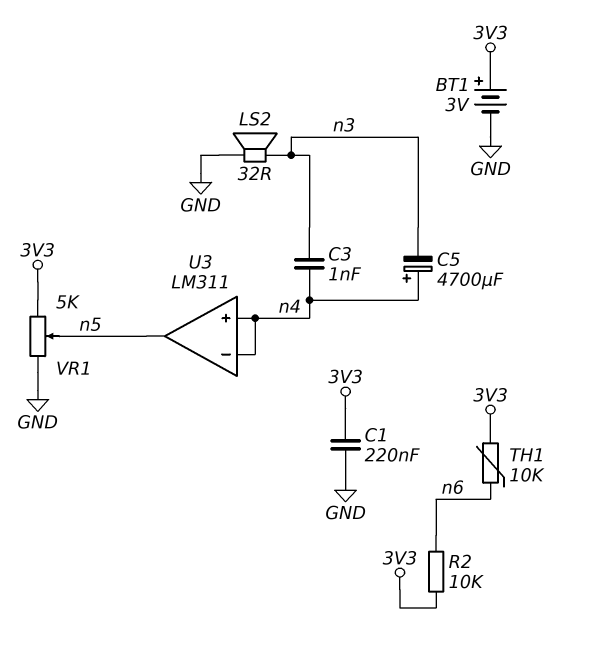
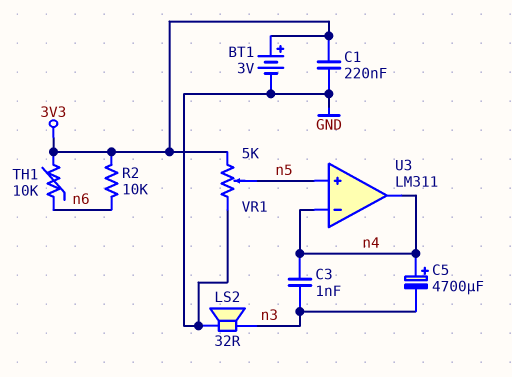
U3 pin in+: n4 -> n5
U3 pin out: n5 -> n4

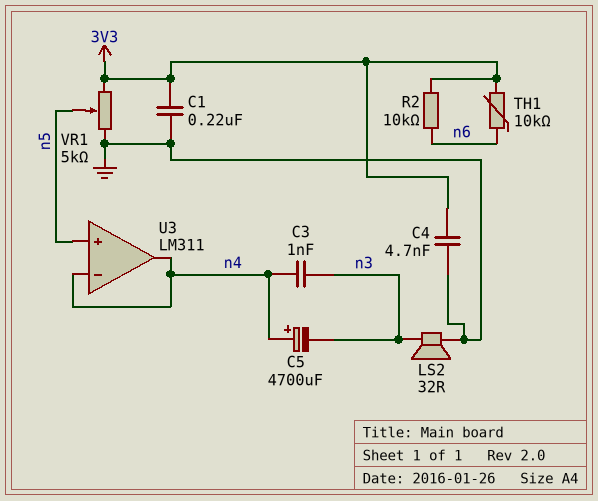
BT1: 3V (plus 3V3, minus GND) -> none
C4: none -> 4.7nF (3V3, GND)

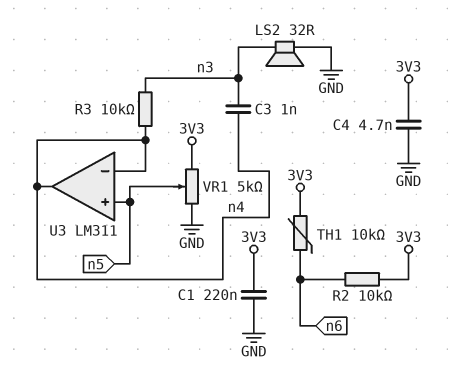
C5: 4700uF (plus n4, minus n3) -> none
R3: none -> 10k (n3, n4)

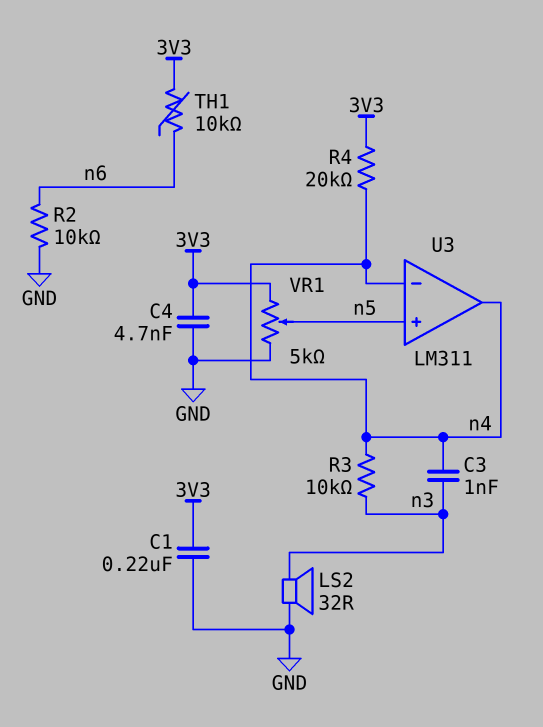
R2: 10k (3V3, n6) -> 10k (GND, n6)
R4: none -> 20k (3V3, n4)

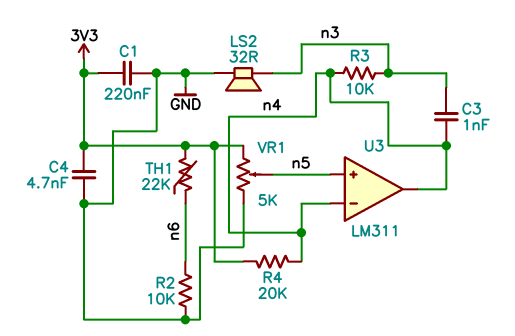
TH1: 10k (3V3, n6) -> 22k (3V3, n6)

